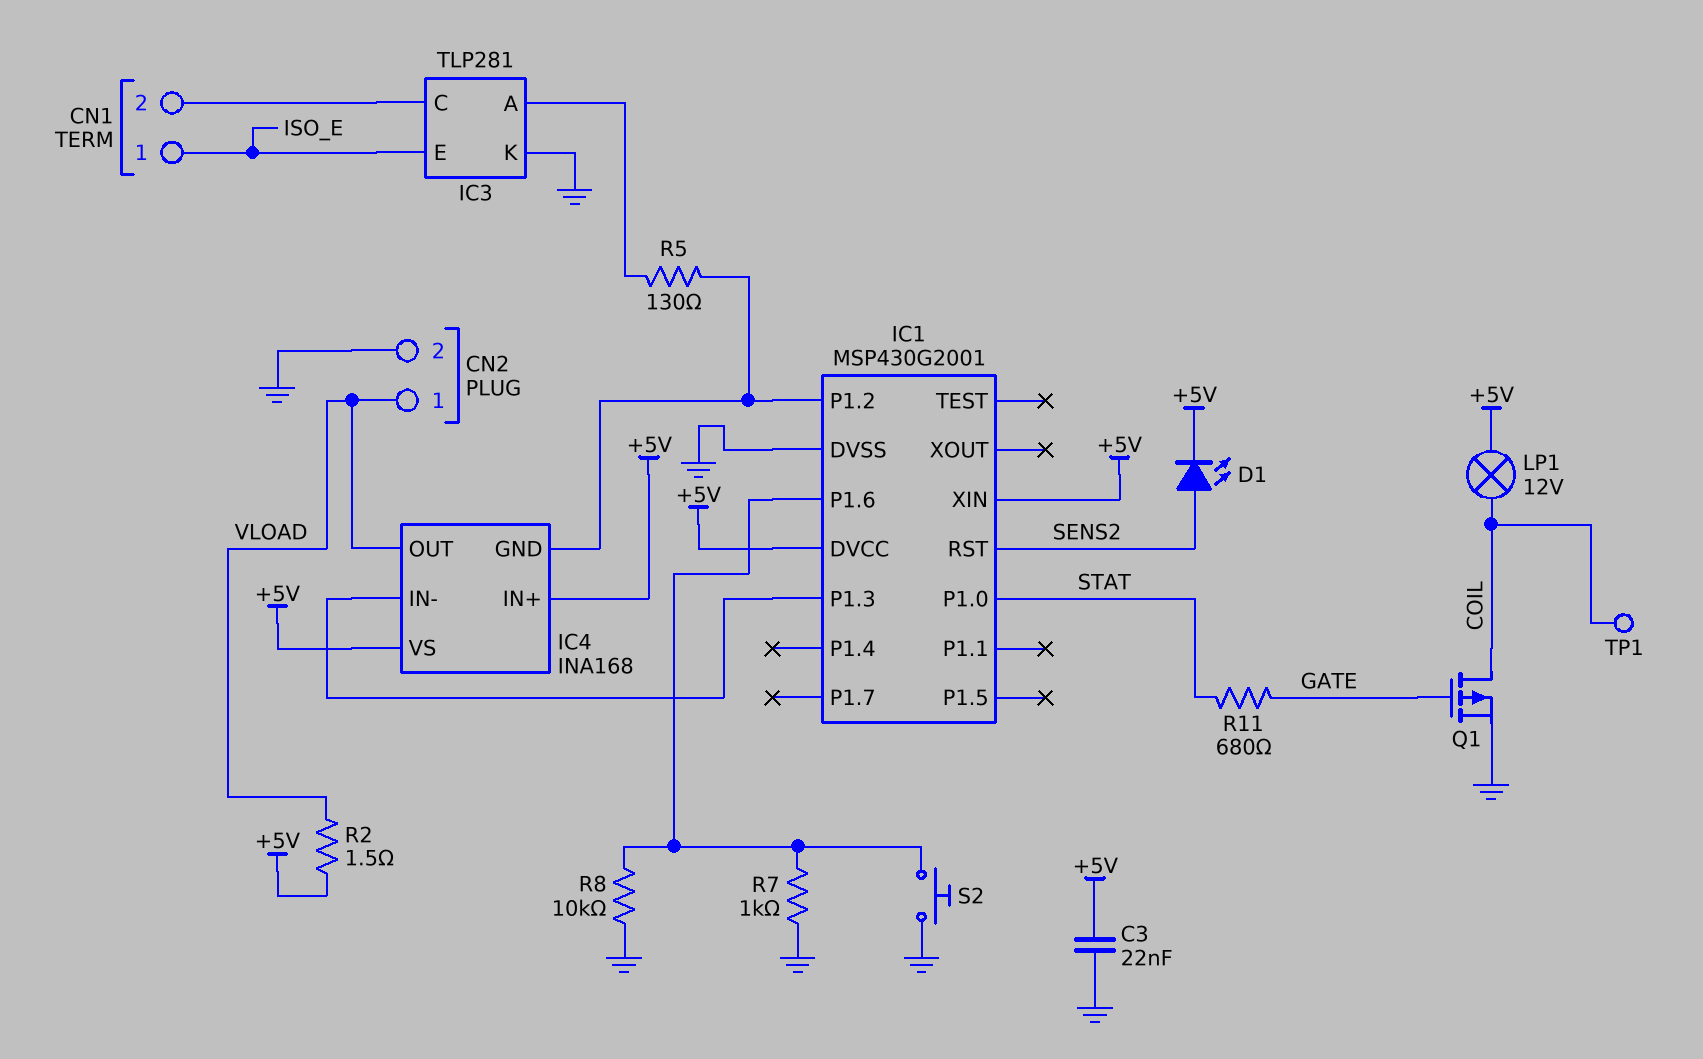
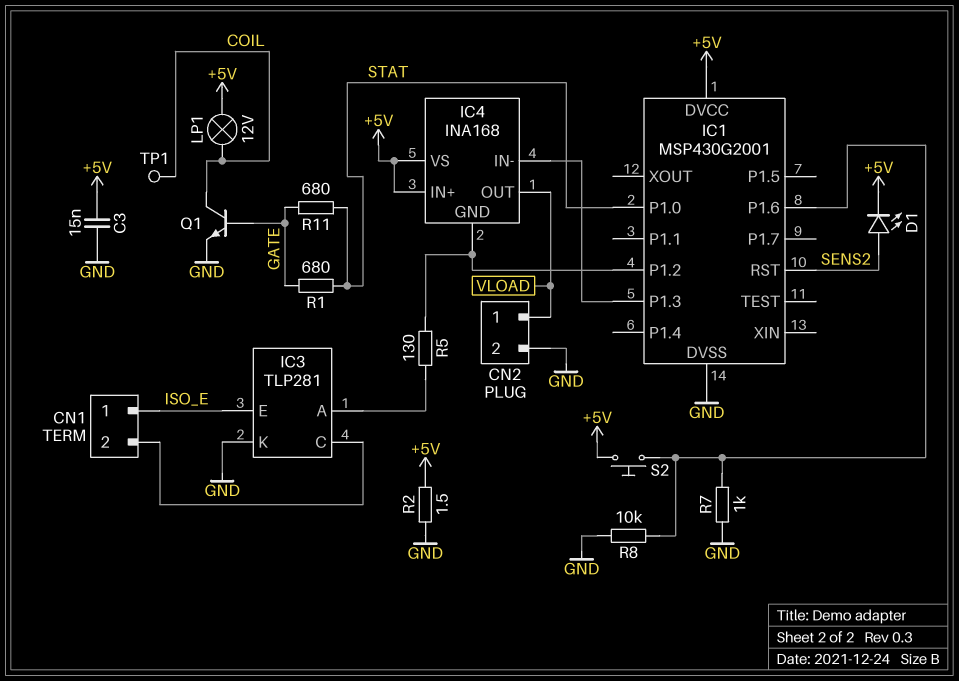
C3: 22nF (+5V, GND) -> 15nF (+5V, GND)
IC1 pin XIN: +5V -> none
Q1: PMOS (G GATE, D COIL, S GND) -> NPN (B GATE, C COIL, E GND)
R1: none -> 680 (GATE, STAT)
R2: 1.5 (+5V, VLOAD) -> 1.5 (+5V, GND)
S2: button (GND, IC1/P1.6) -> button (+5V, IC1/P1.6)

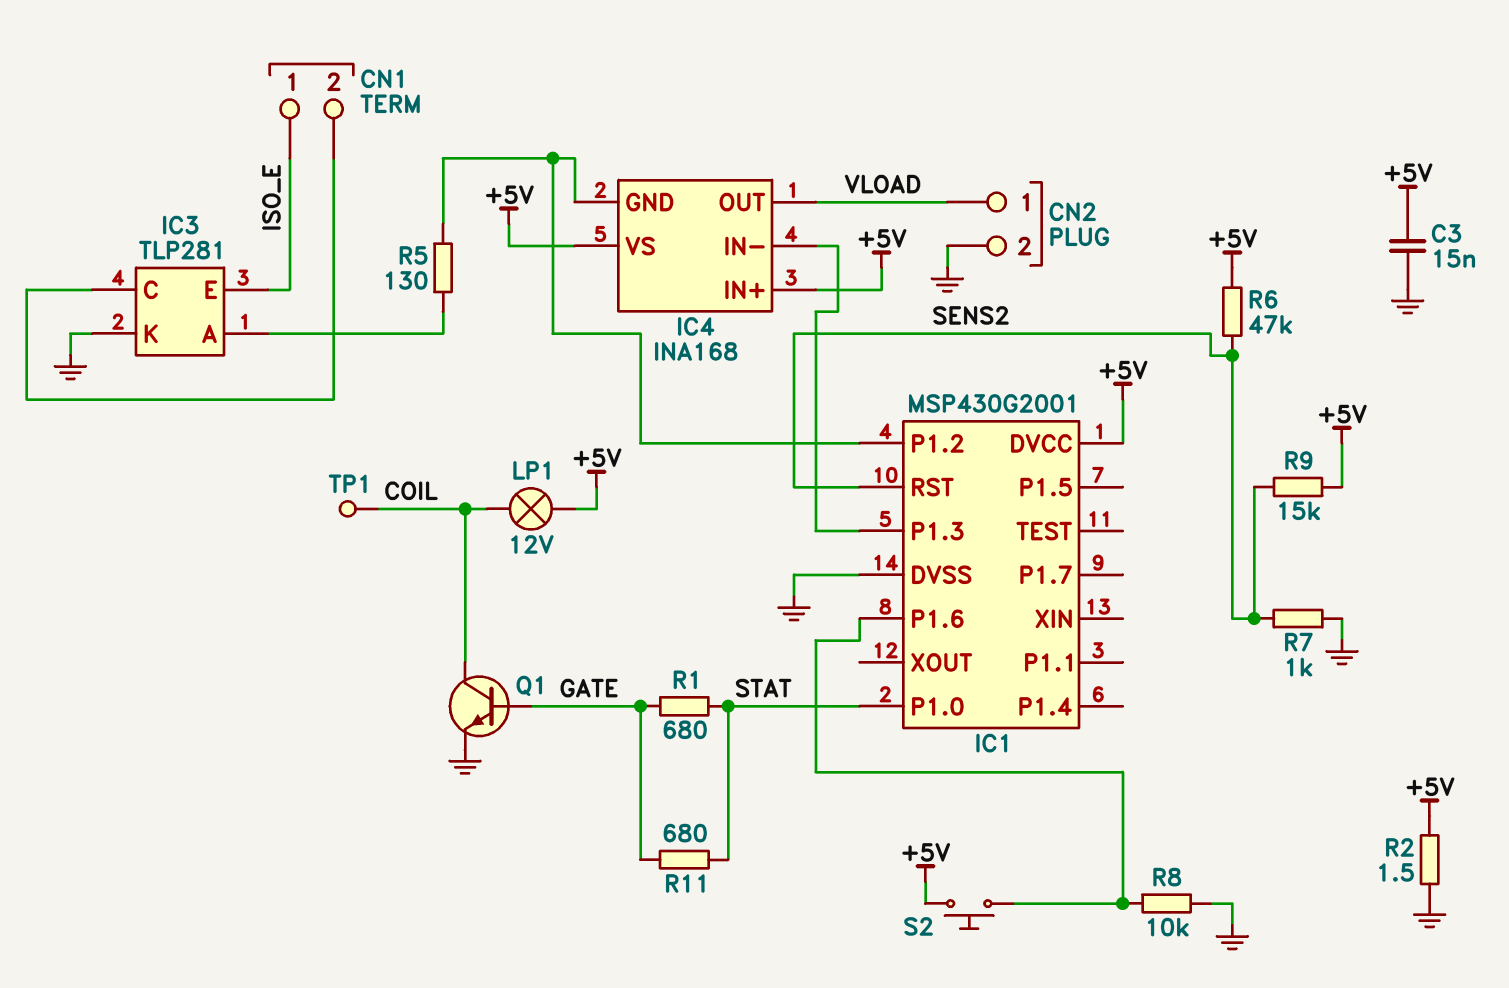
D1: LED (A SENS2, K +5V) -> none
R6: none -> 47k (+5V, SENS2)
R7: 1k (GND, IC1/P1.6) -> 1k (GND, SENS2)
R9: none -> 15k (+5V, SENS2)

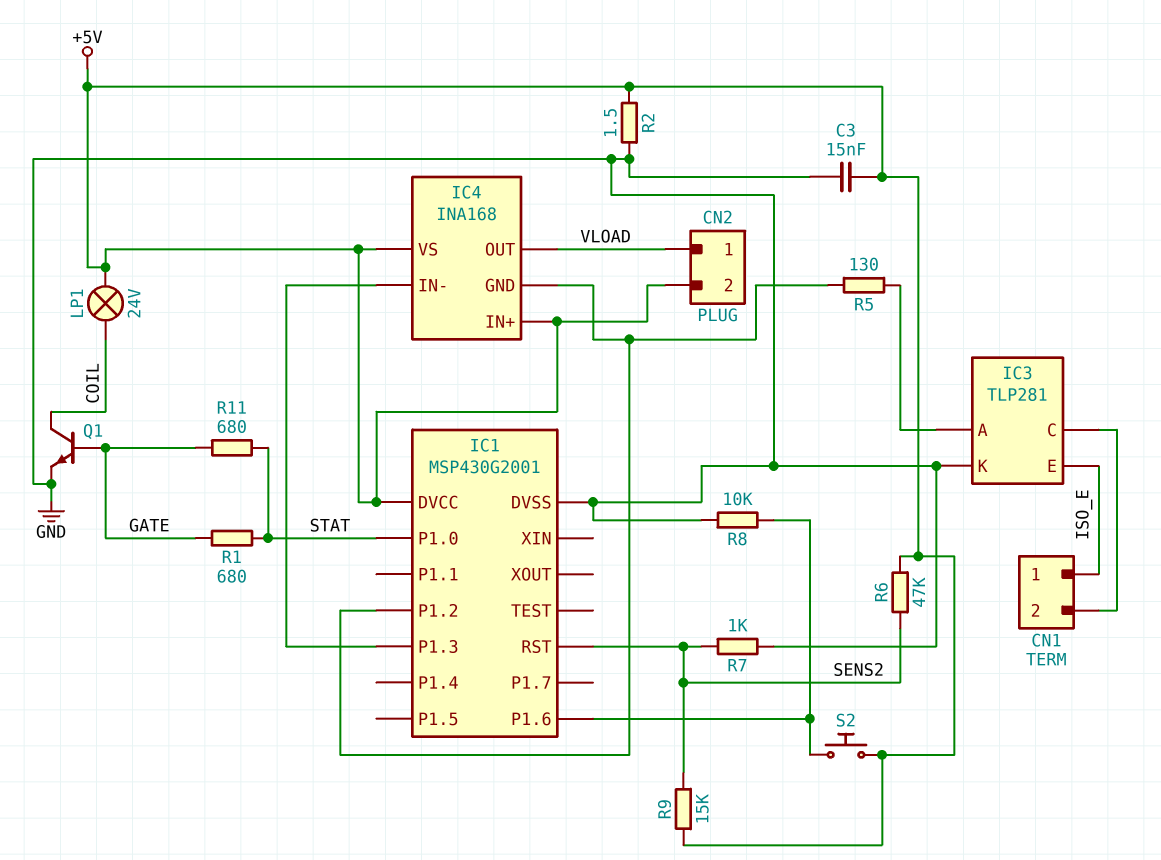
CN2 pin 2: GND -> +5V
LP1: lamp 12V (+5V, COIL) -> lamp 24V (+5V, COIL)
TP1: test point (COIL) -> none

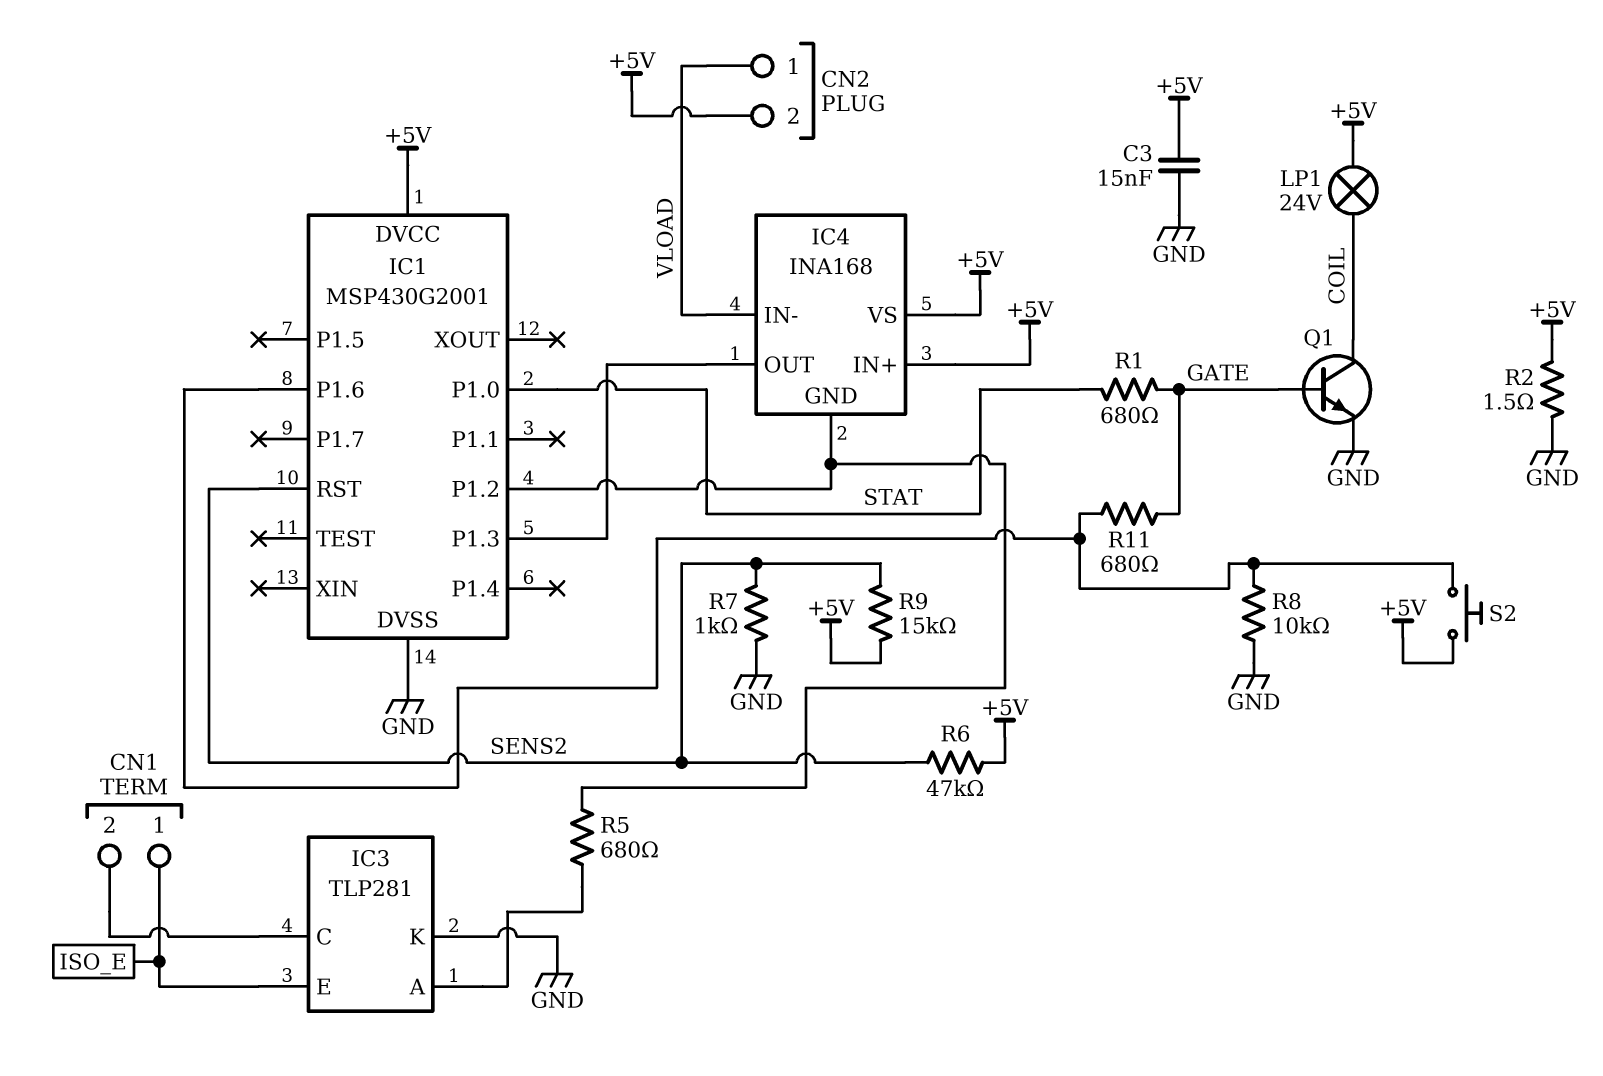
IC4 pin IN-: IC1/P1.3 -> VLOAD
IC4 pin OUT: VLOAD -> IC1/P1.3
R5: 130 (IC1/P1.2, IC3/A) -> 680 (IC1/P1.2, IC3/A)
R11: 680 (GATE, STAT) -> 680 (GATE, IC1/P1.6)

